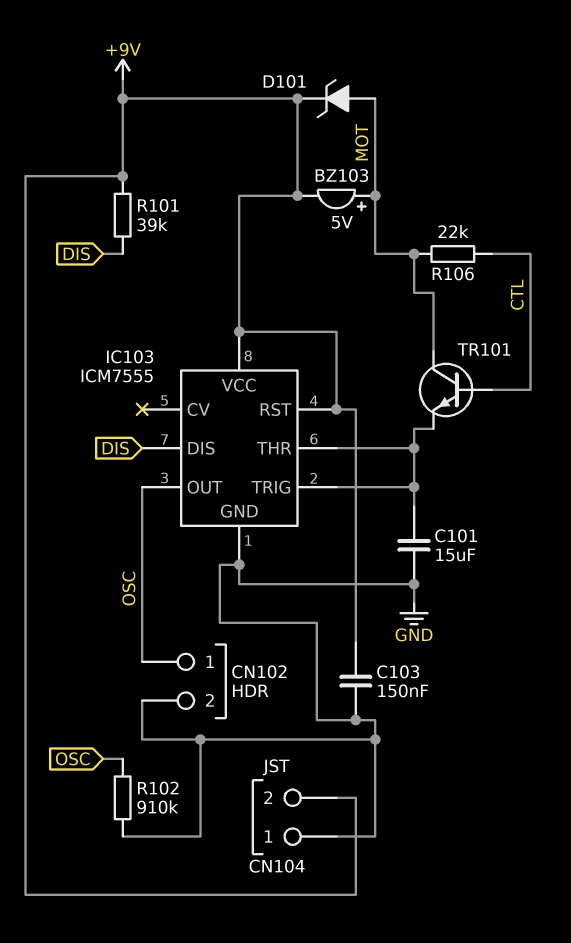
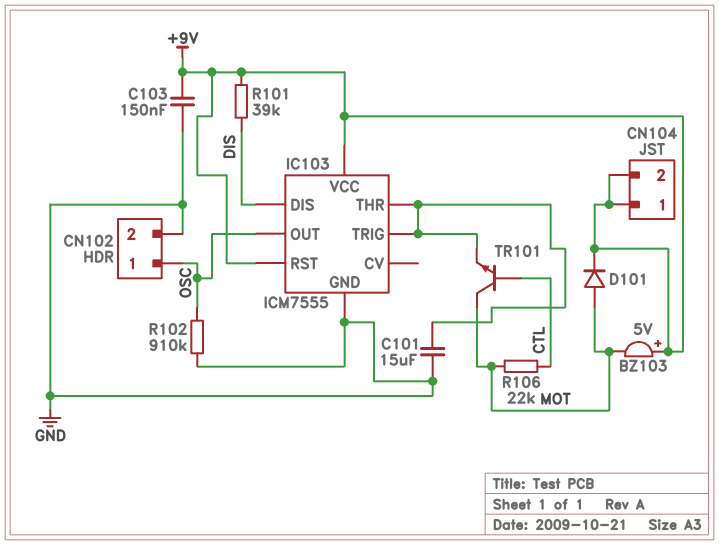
BZ103: buzzer 5V (plus MOT, minus +9V) -> buzzer 5V (plus +9V, minus MOT)
CN104 pin 1: GND -> +9V
D101: zener (A MOT, K +9V) -> diode (A MOT, K +9V)

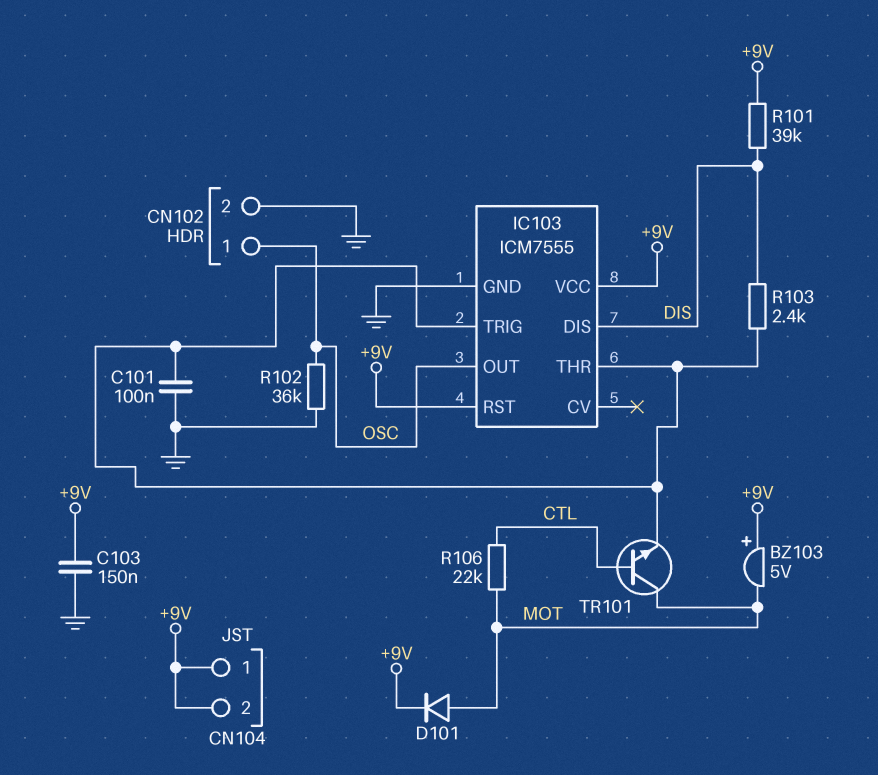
C101: 15uF (GND, IC103/THR) -> 100nF (GND, IC103/THR)
R102: 910k (GND, OSC) -> 36k (GND, OSC)
R103: none -> 2.4k (DIS, IC103/THR)

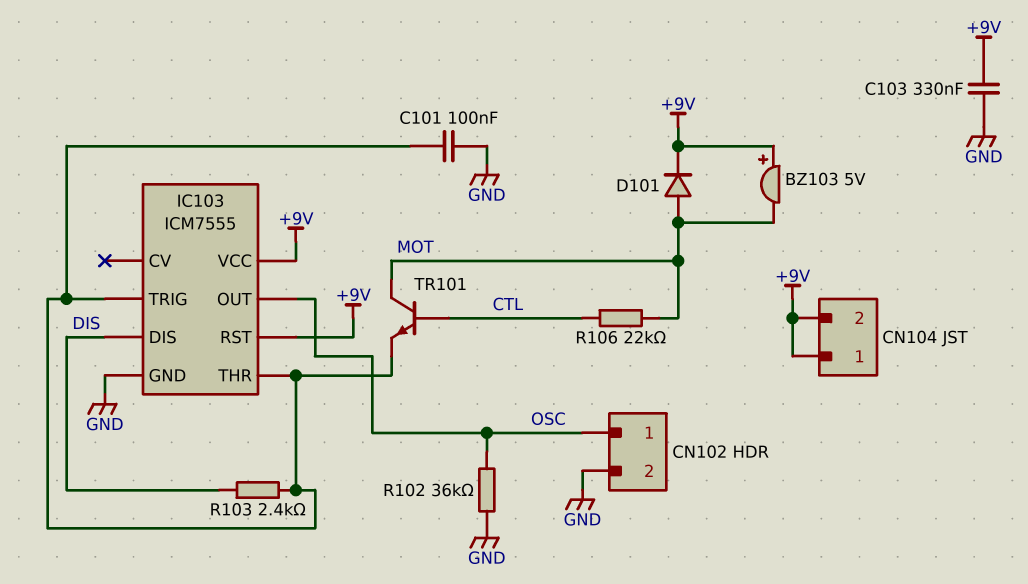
C103: 150nF (+9V, GND) -> 330nF (+9V, GND)
R101: 39k (+9V, DIS) -> none

